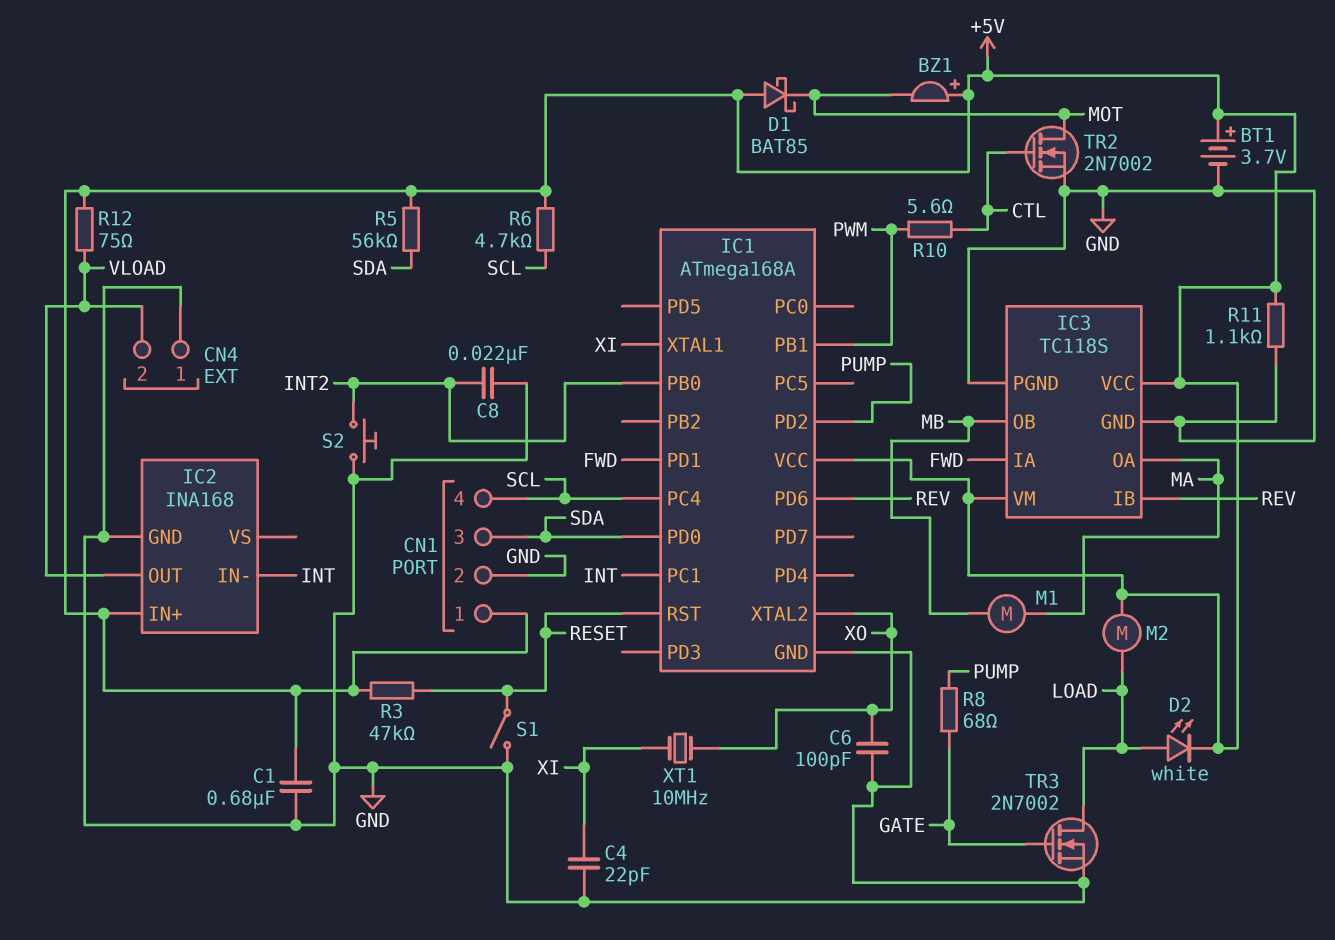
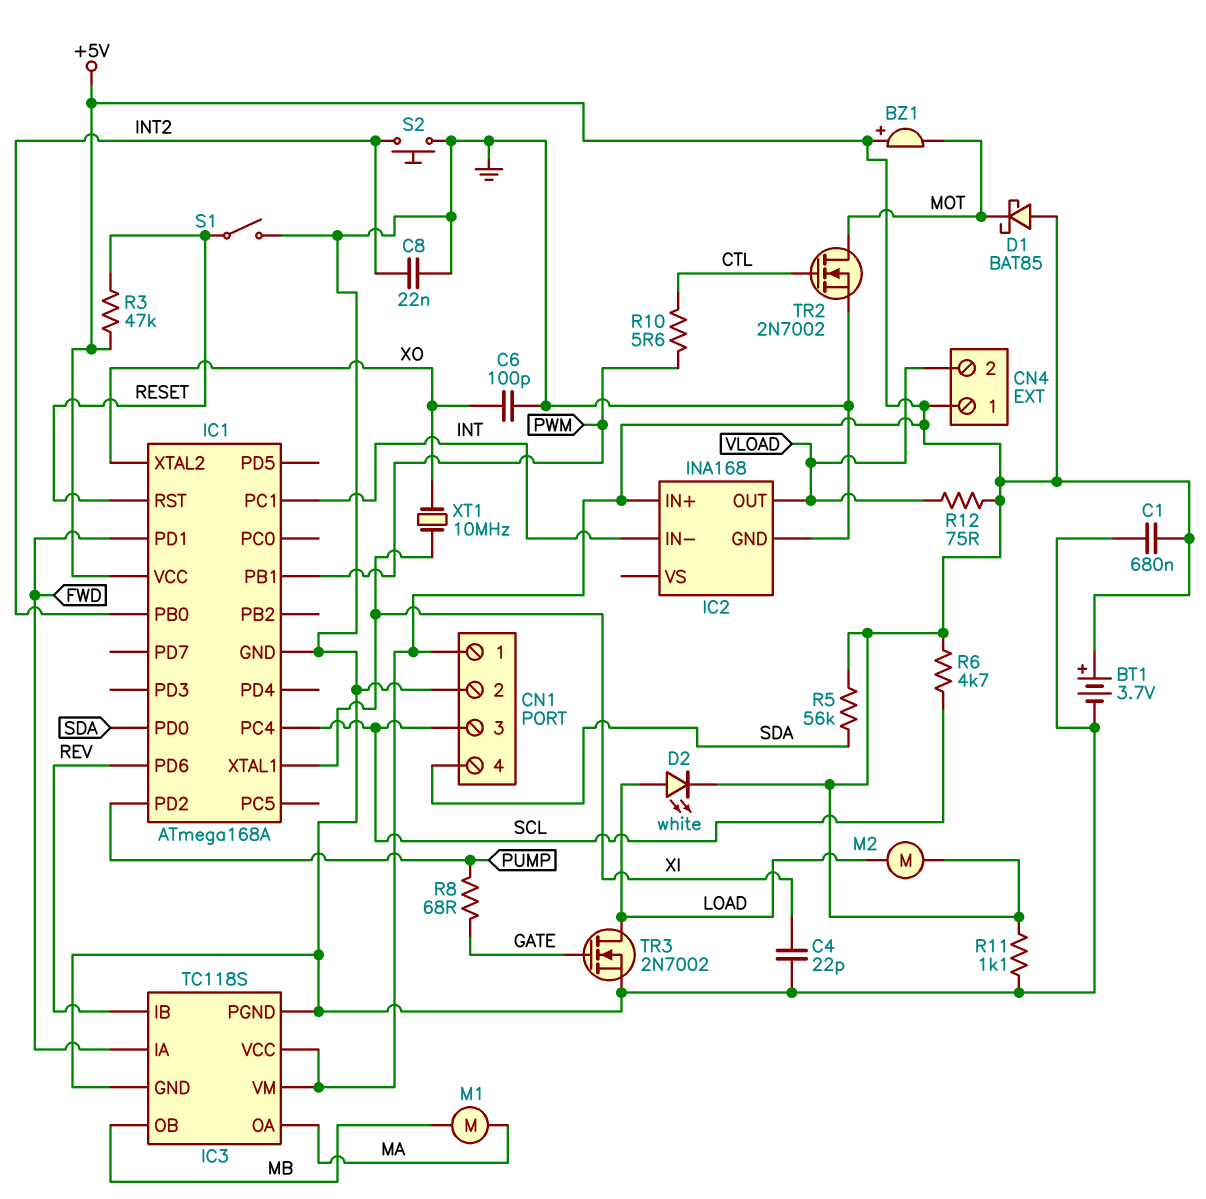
CN1 pin 3: SDA -> SCL
CN1 pin 4: SCL -> SDA
CN4 pin 1: GND -> +5V

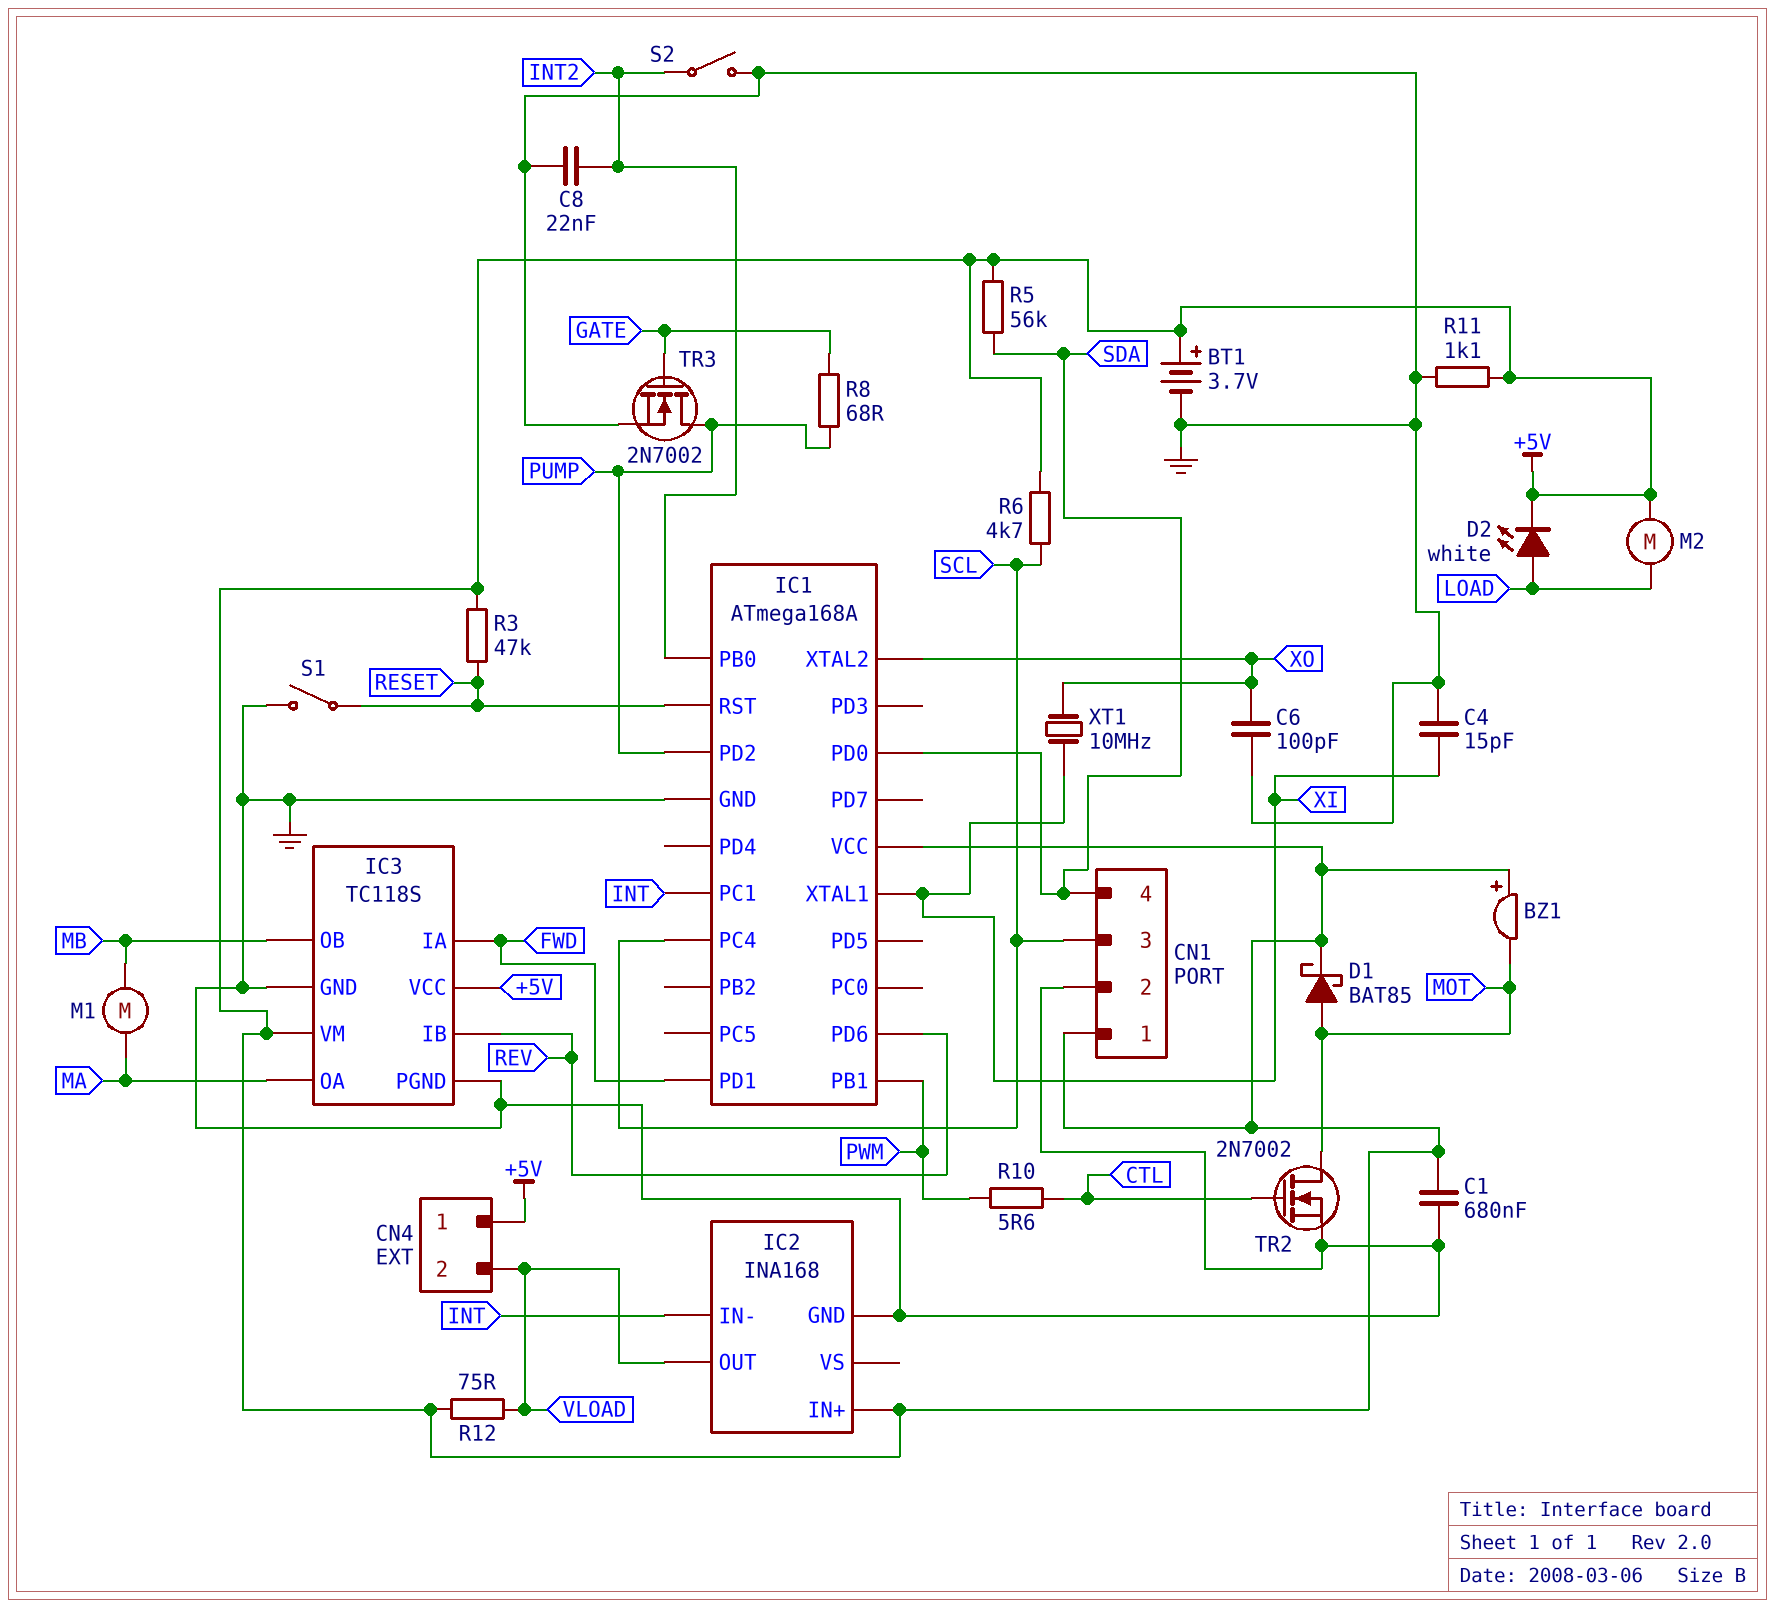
C4: 22pF (GND, XI) -> 15pF (GND, XI)
D1: schottky BAT85 (A +5V, K MOT) -> schottky BAT85 (A MOT, K +5V)
S2: button (GND, INT2) -> switch (GND, INT2)
TR3: NMOS 2N7002 (G GATE, D LOAD, S GND) -> NMOS 2N7002 (G GATE, D PUMP, S GND)

